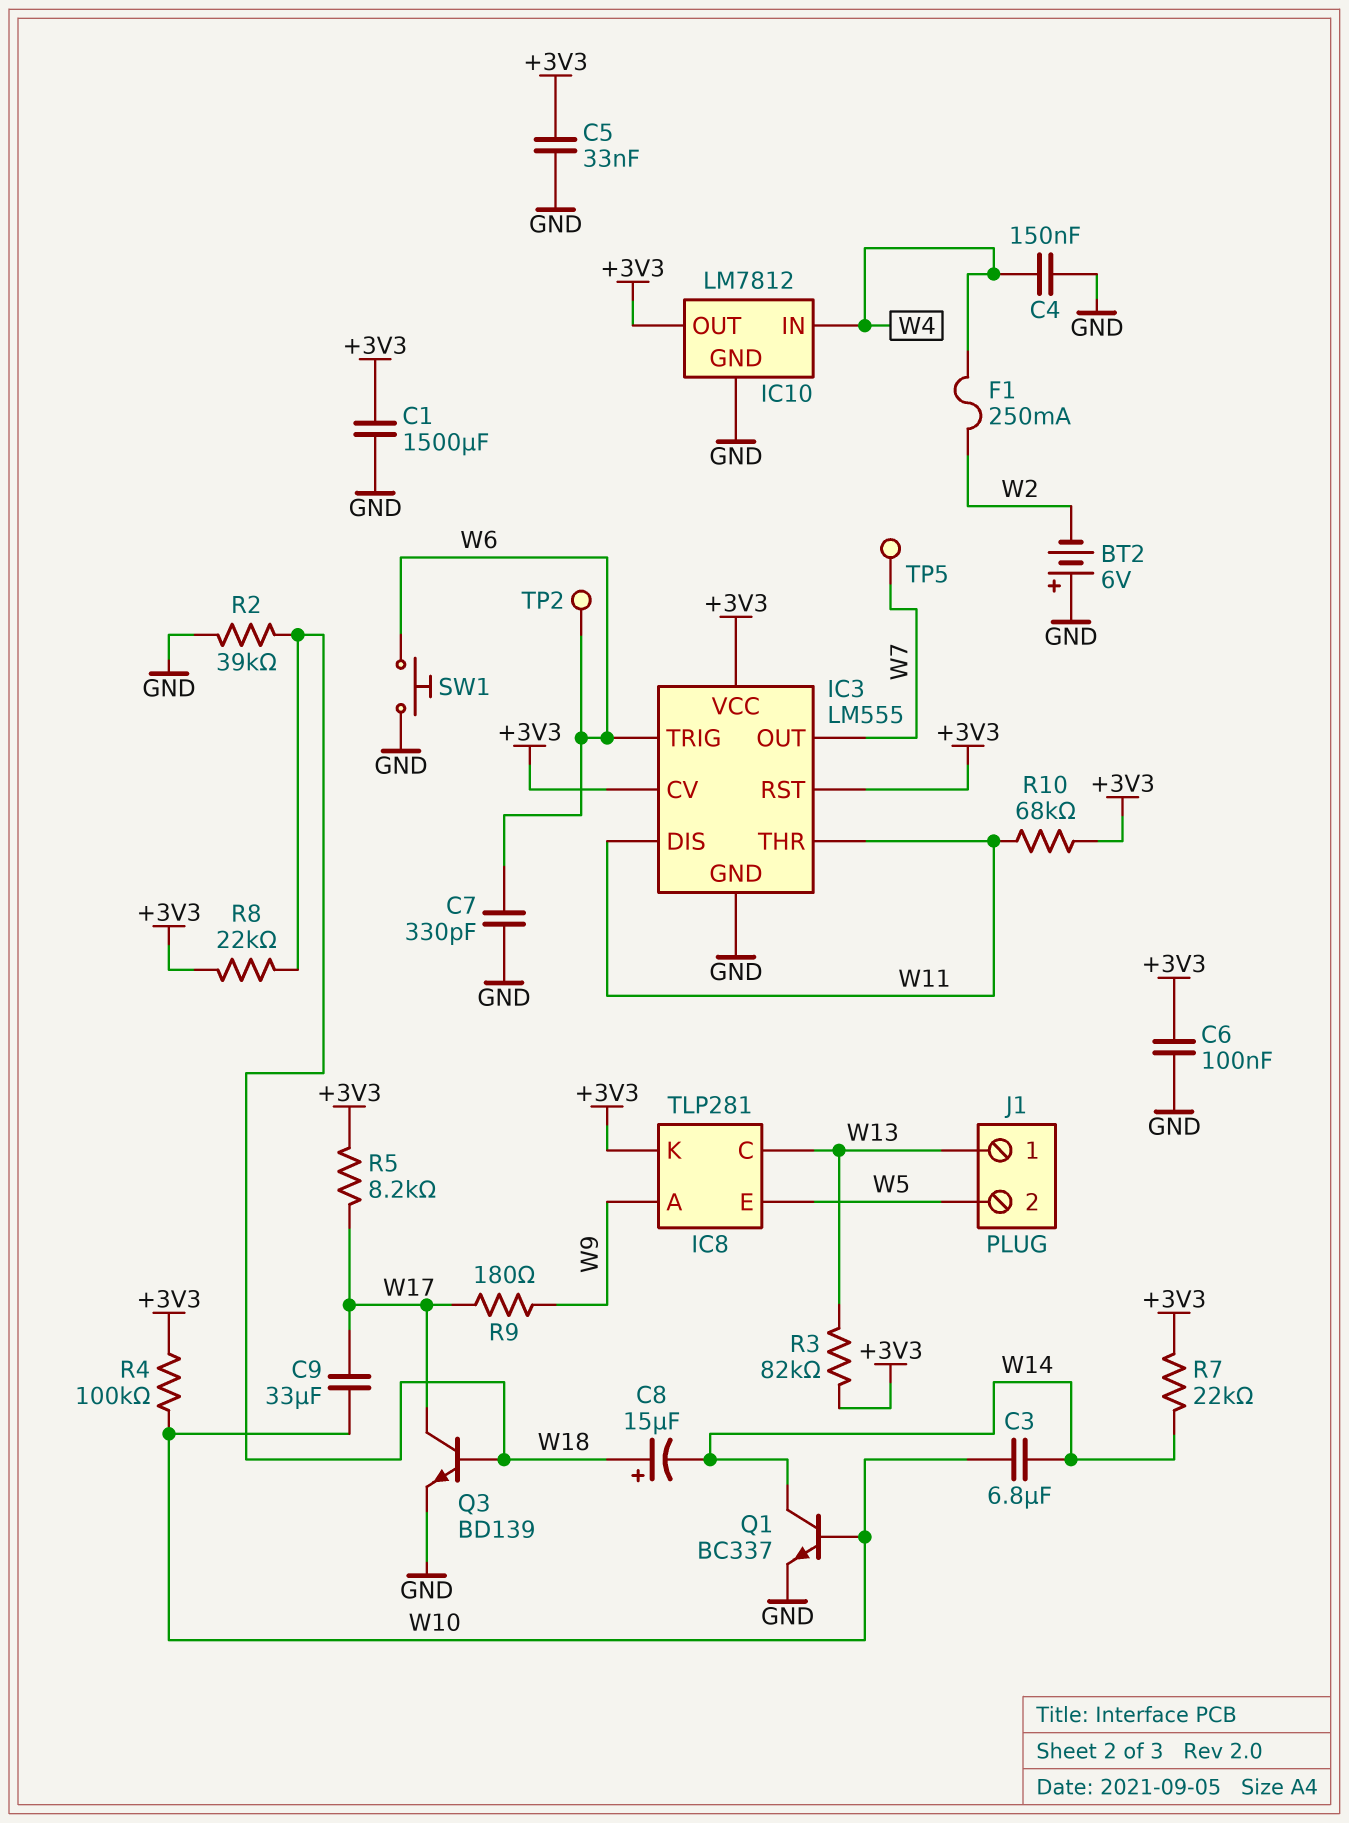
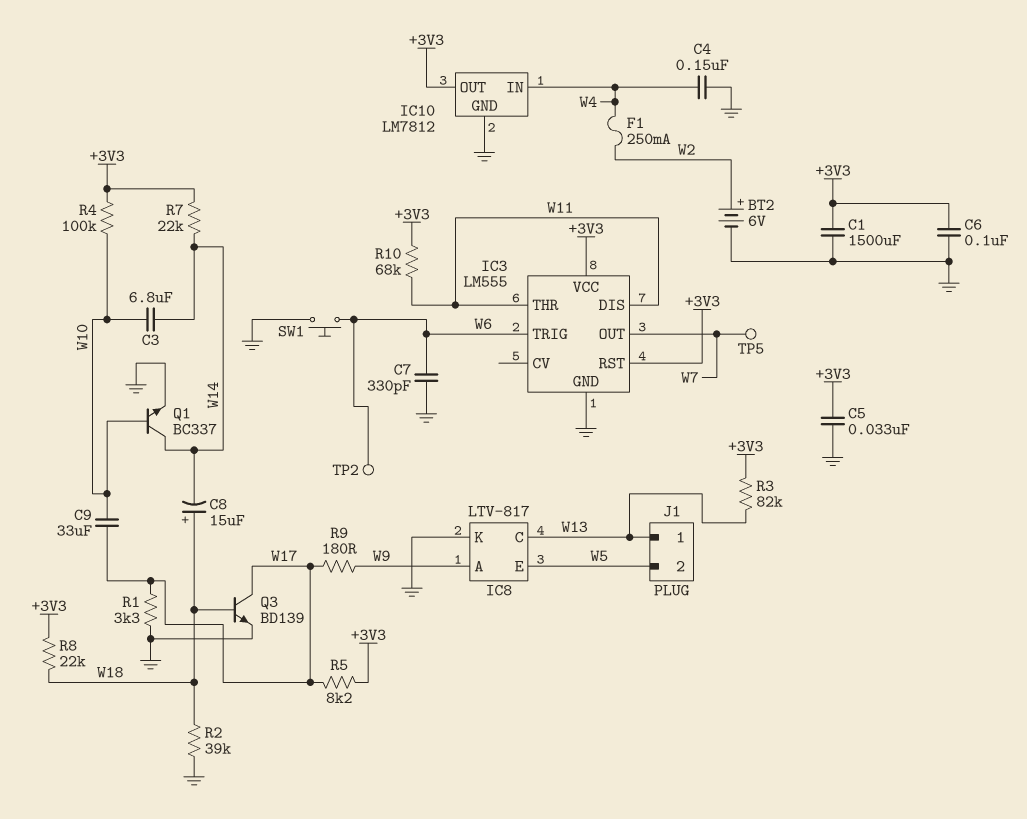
BT2: 6V (plus GND, minus W2) -> 6V (plus W2, minus GND)
IC3 pin CV: +3V3 -> none
IC8: TLP281 -> LTV-817
IC8 pin K: +3V3 -> GND
R1: none -> 3.3k (GND, W17)

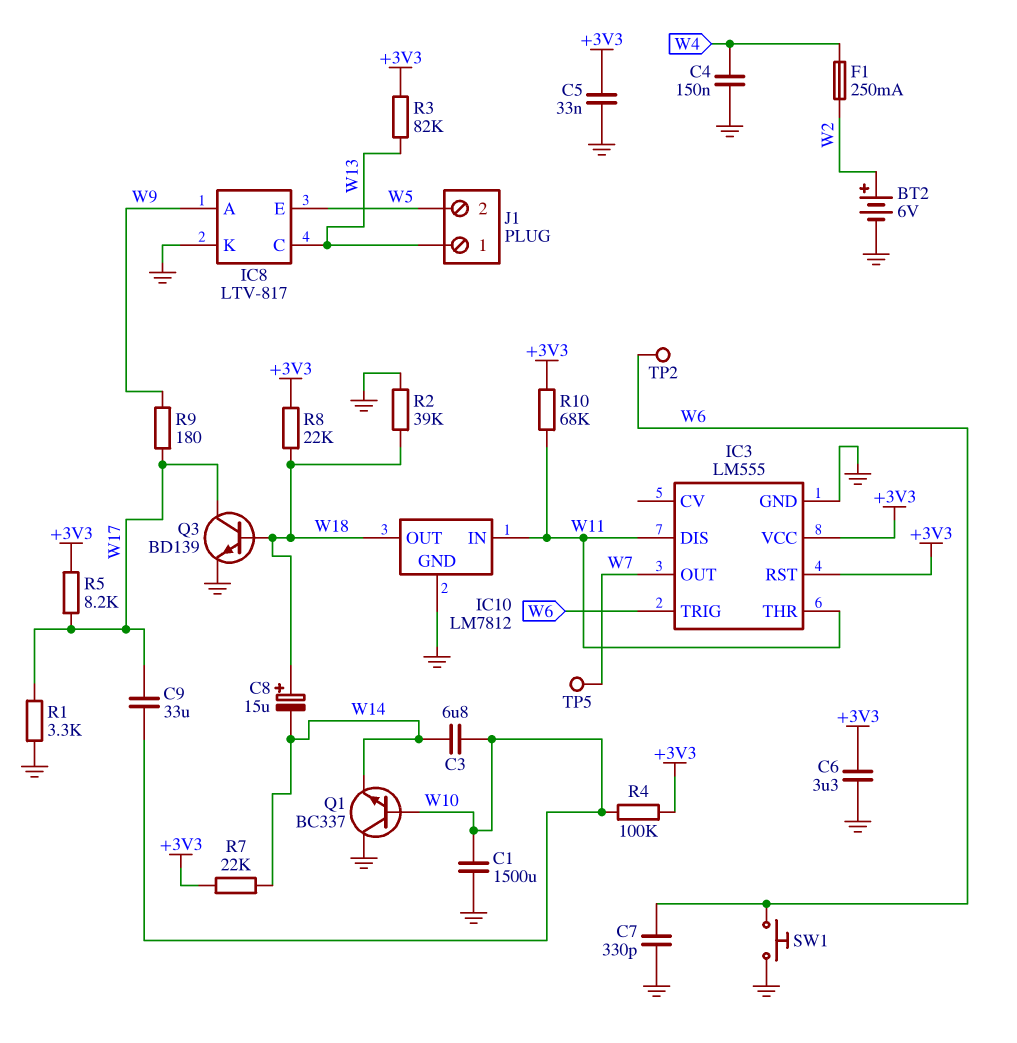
C1: 1500uF (+3V3, GND) -> 1500uF (GND, W10)
C6: 100nF (+3V3, GND) -> 3.3uF (+3V3, GND)
IC10 pin IN: W4 -> W11
IC10 pin OUT: +3V3 -> W18
Q1: NPN BC337 (B W10, C W14, E GND) -> NPN BC337 (B W10, C GND, E W14)

